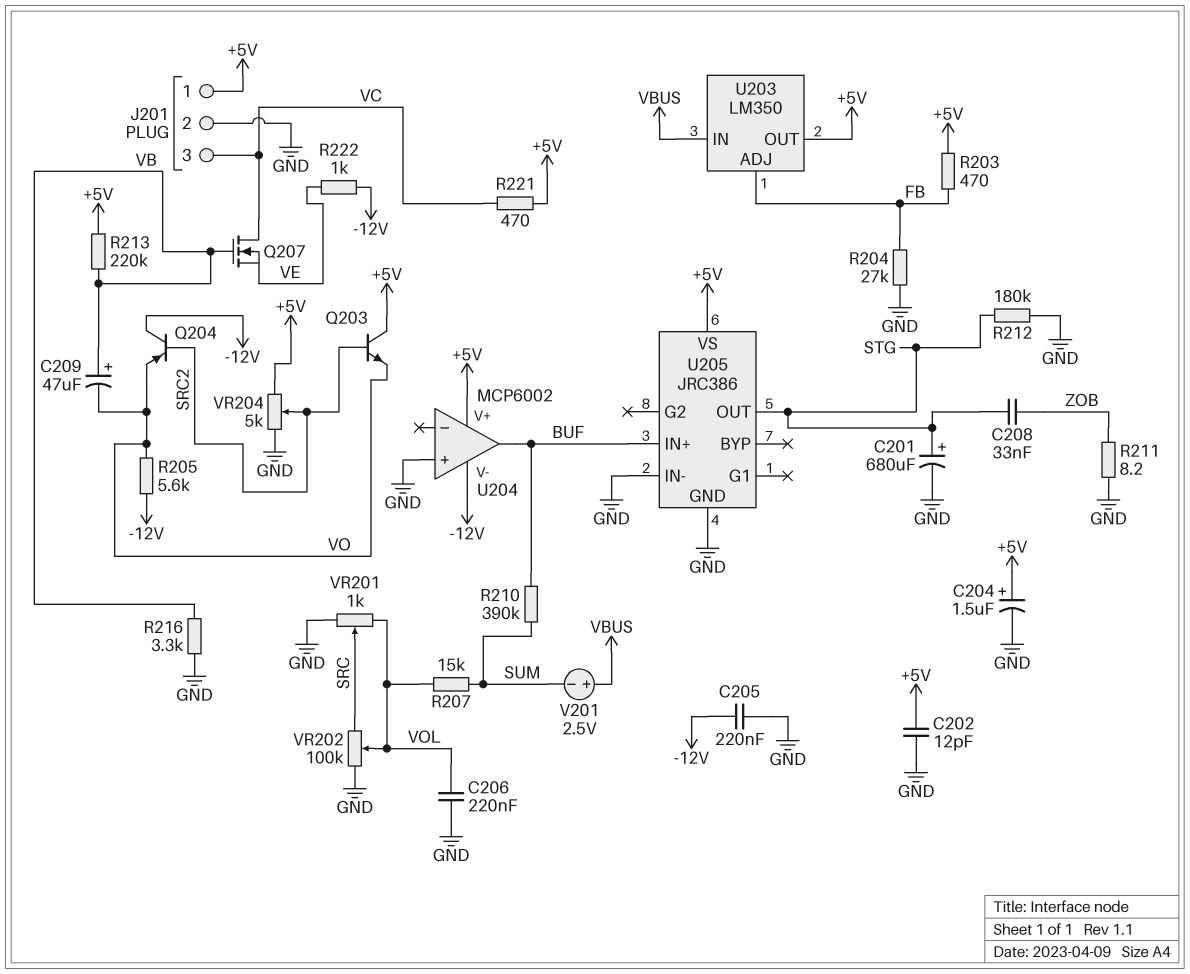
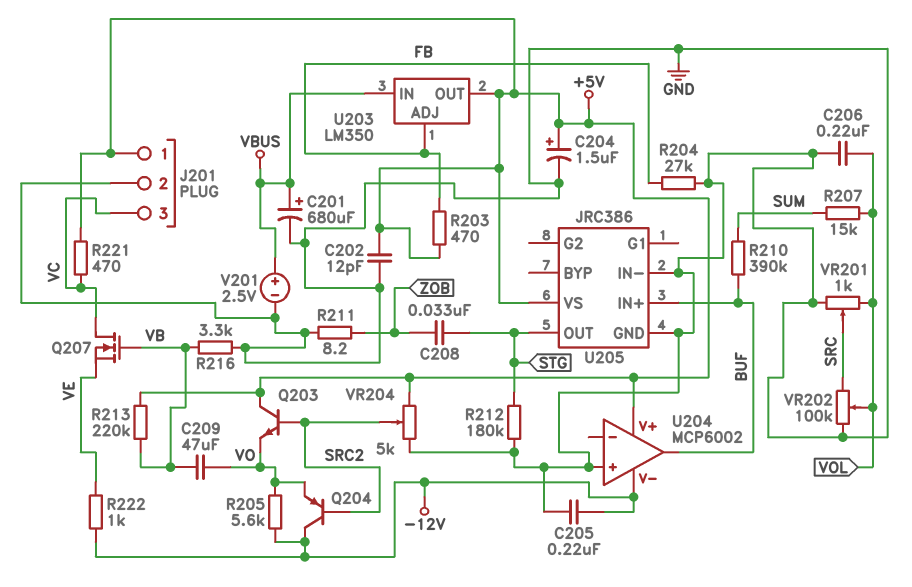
C201: 680uF (plus STG, minus GND) -> 680uF (plus VBUS, minus GND)
C209: 47uF (plus VB, minus VO) -> 47uF (VB, VO)
V201: 2.5V (plus VBUS, minus SUM) -> 2.5V (plus VBUS, minus GND)

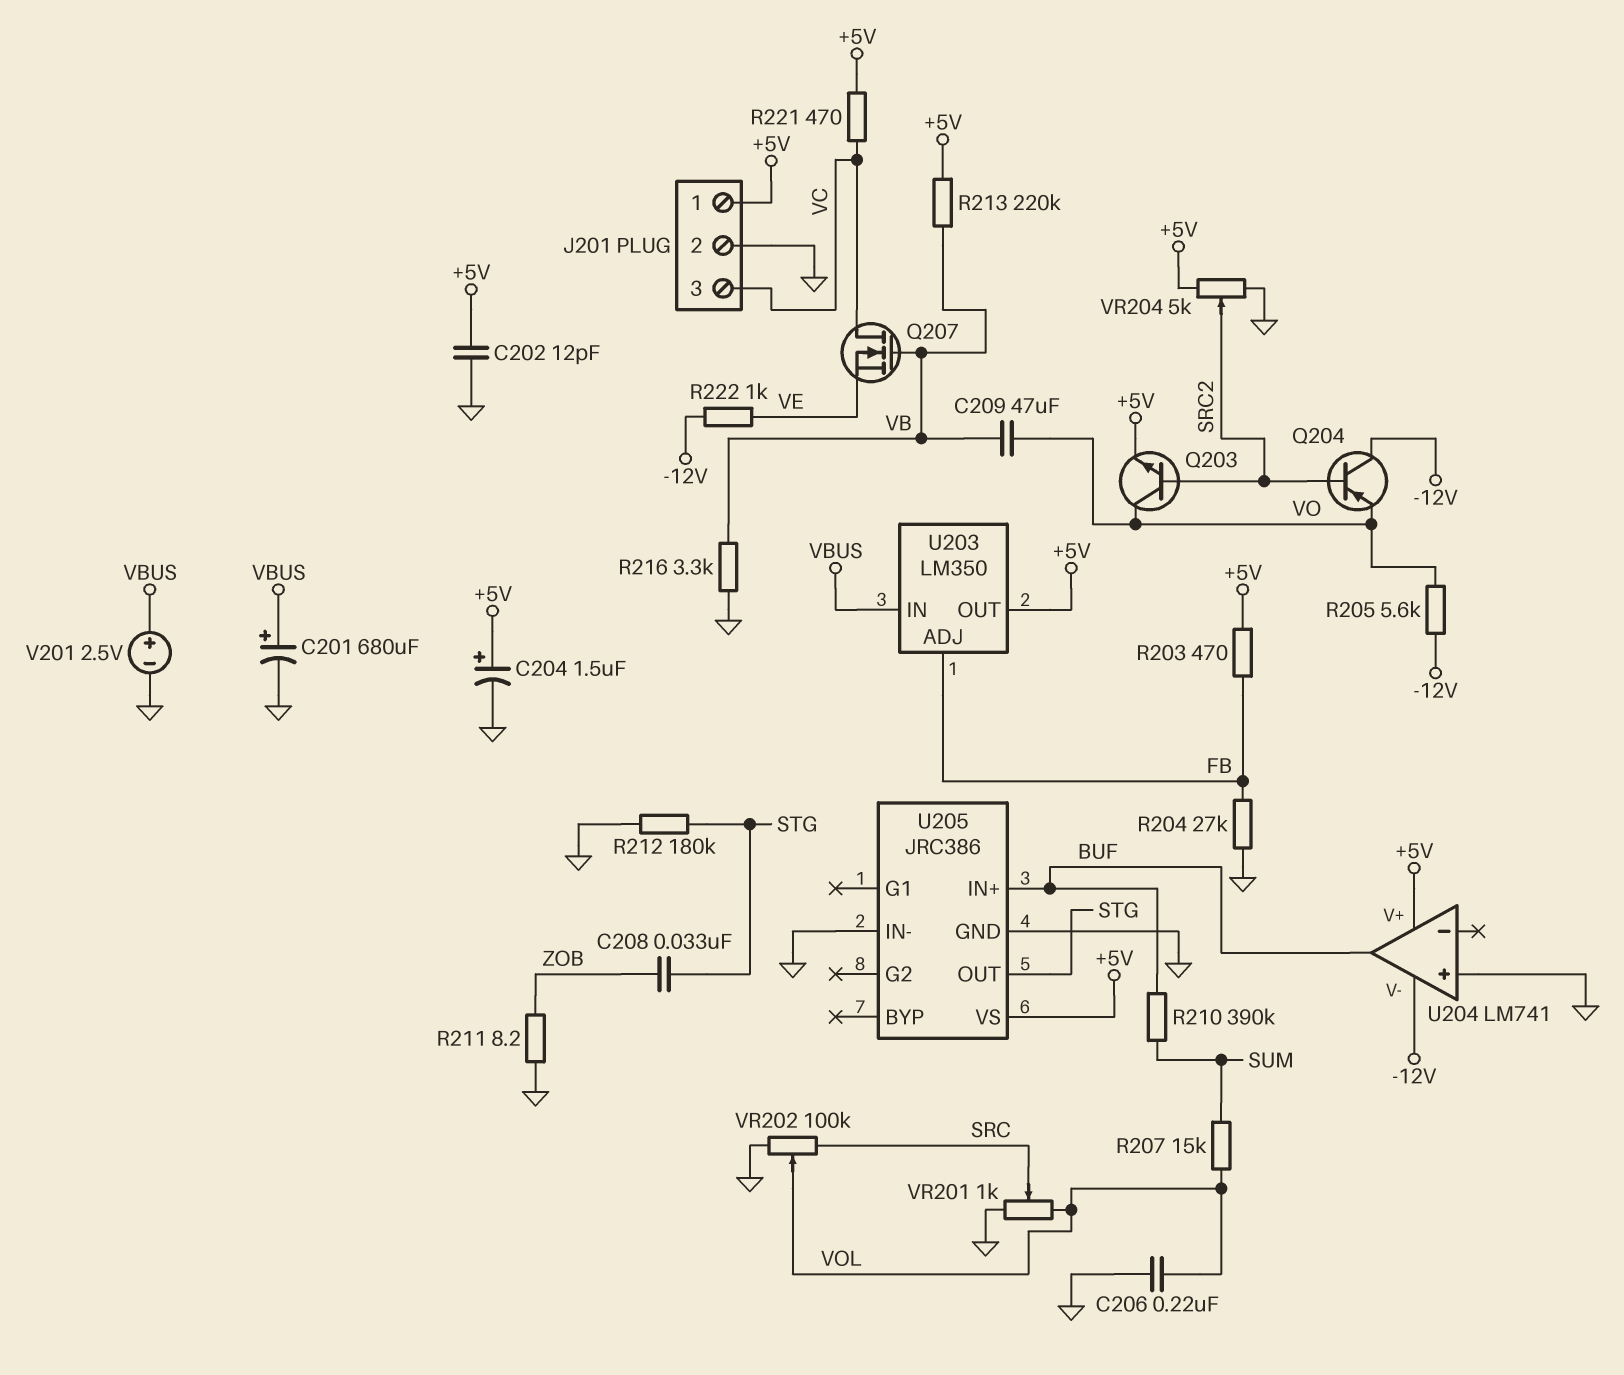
C205: 220nF (-12V, GND) -> none
Q203: NPN (B SRC2, C +5V, E VO) -> NPN (B SRC2, C VO, E +5V)
U204: MCP6002 -> LM741

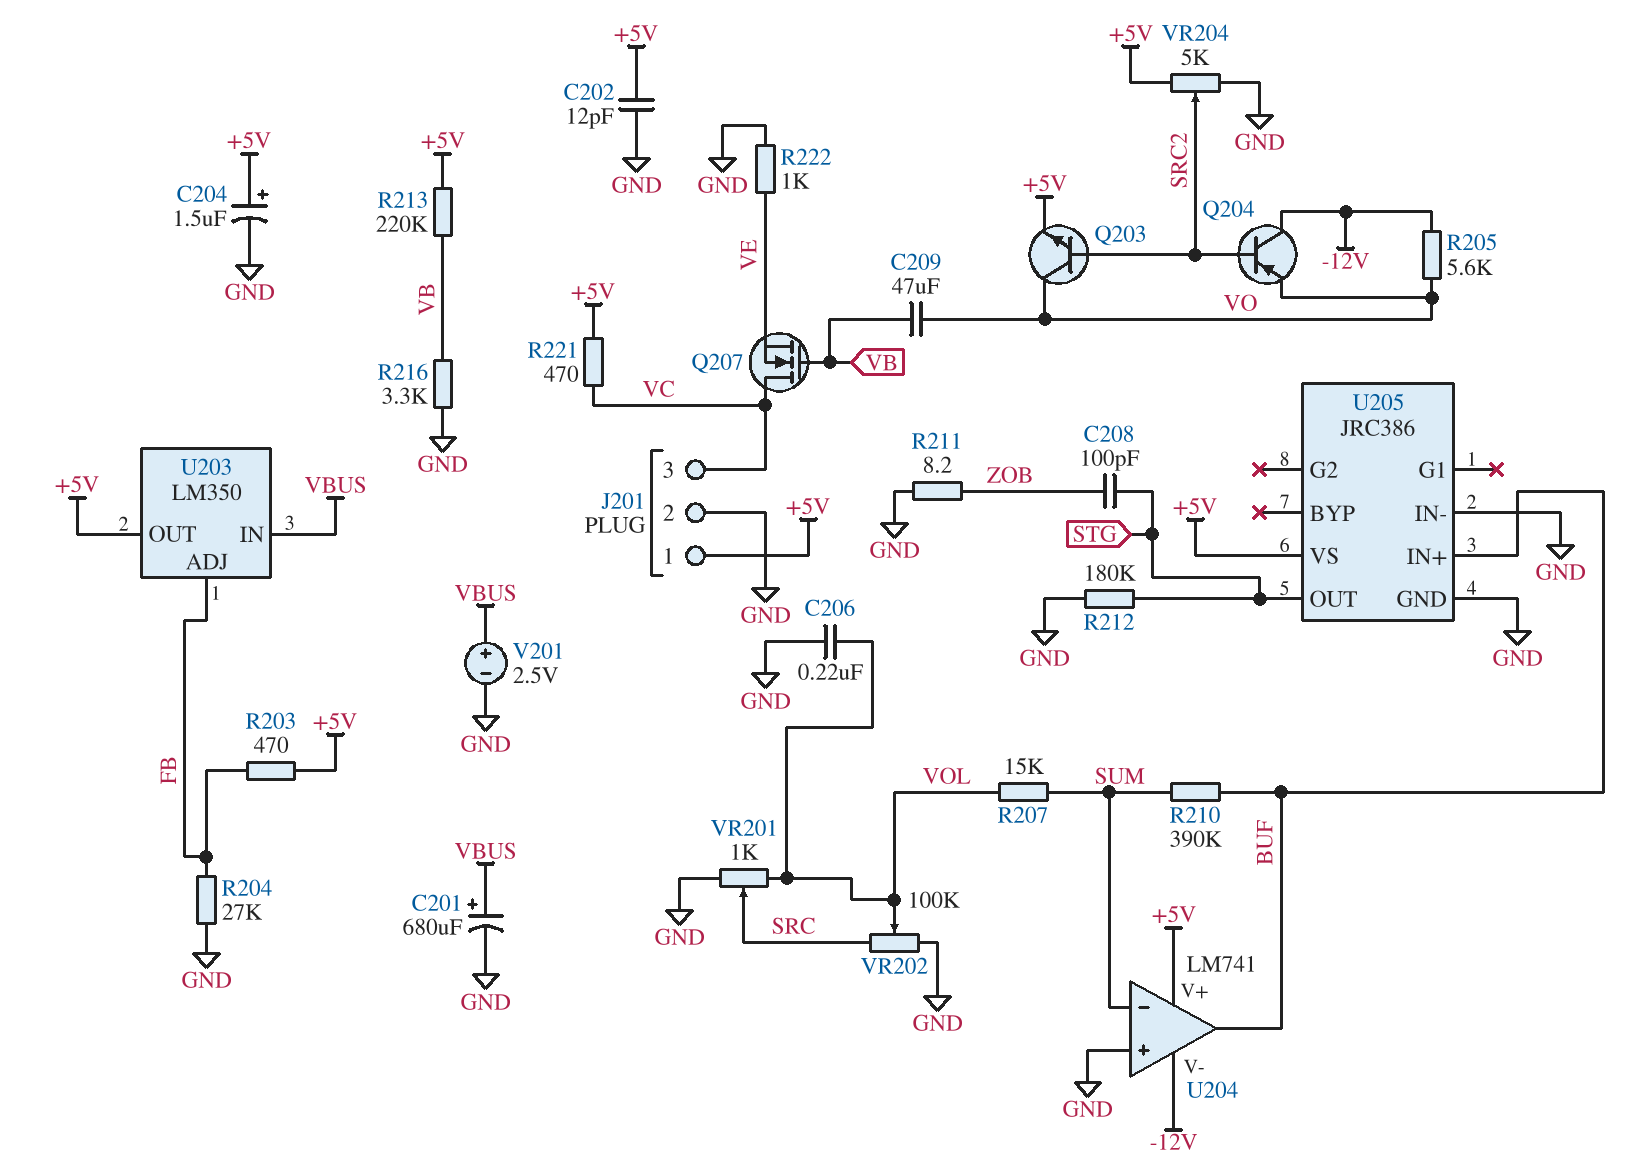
C208: 33nF (STG, ZOB) -> 100pF (STG, ZOB)
R222: 1k (-12V, VE) -> 1k (GND, VE)
U204 pin in-: none -> SUM

